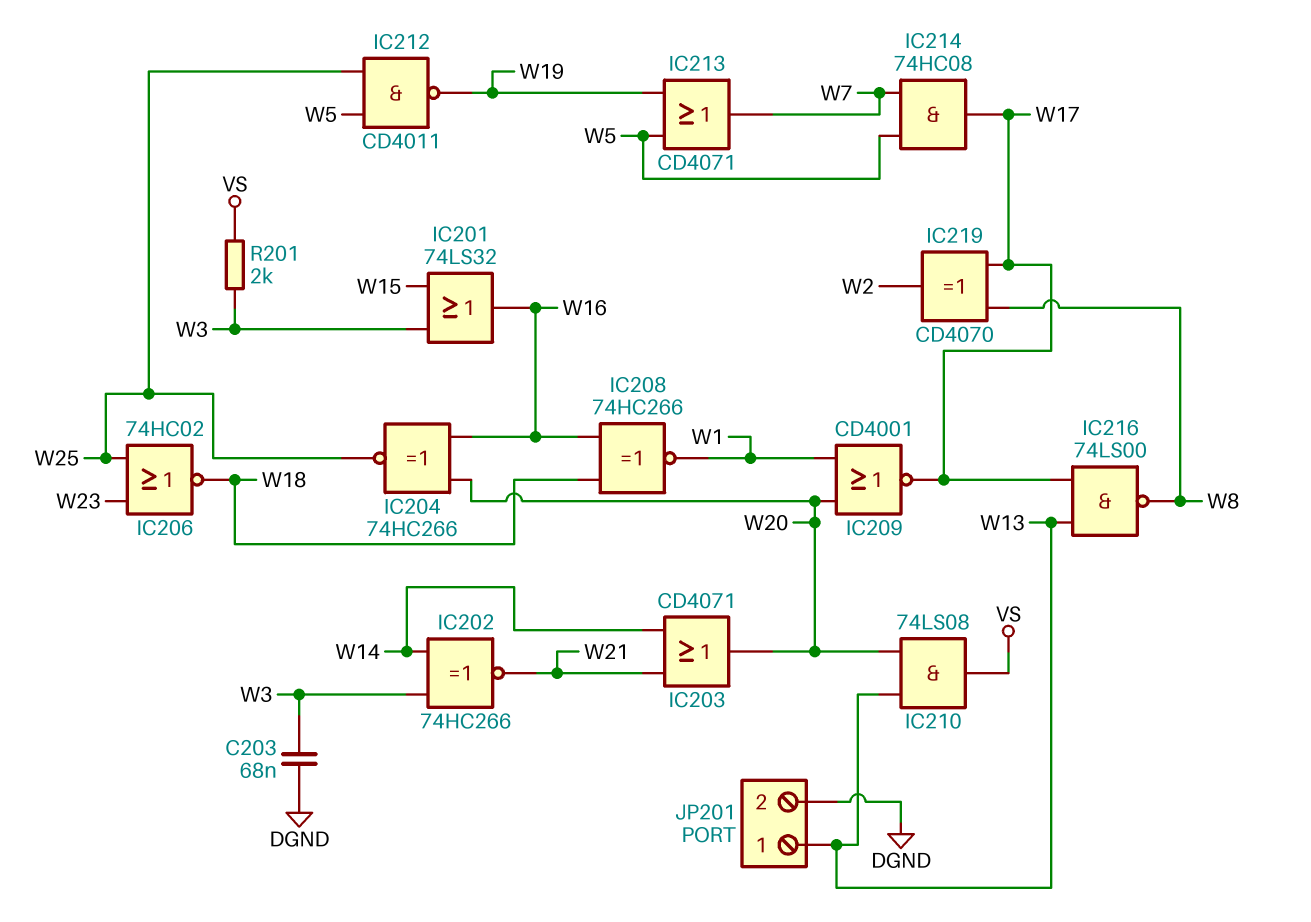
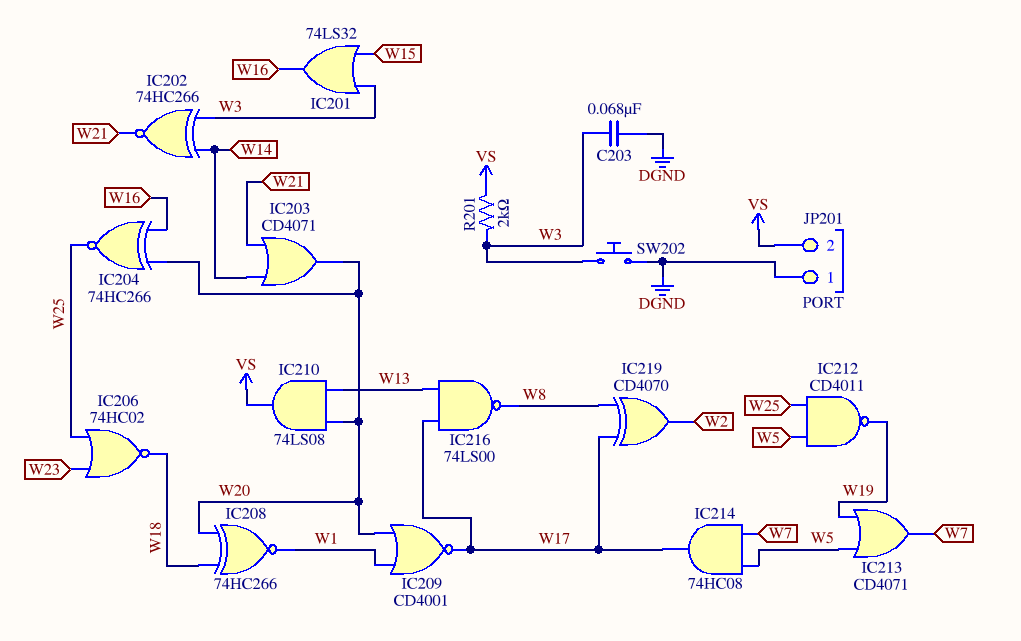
IC208: XNOR 74HC266 (in W16, in W18, out W1) -> XNOR 74HC266 (in W18, in W20, out W1)
JP201 pin 1: W13 -> DGND
JP201 pin 2: DGND -> VS
SW202: none -> button (DGND, W3)

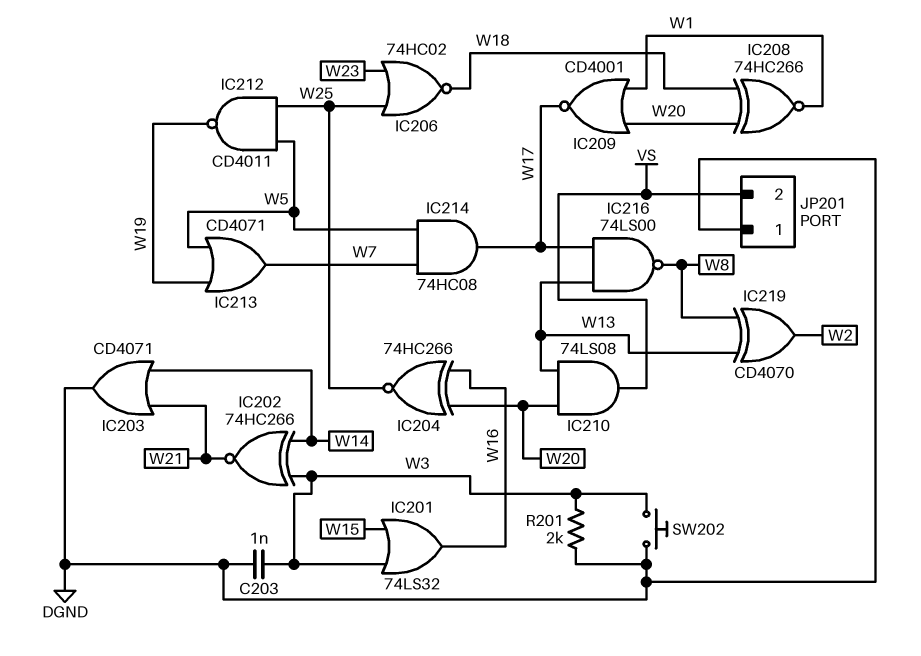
C203: 68nF (DGND, W3) -> 1nF (DGND, W3)
IC203: OR CD4071 (in W14, in W21, out W20) -> OR CD4071 (in W14, in W21, out DGND)
IC219: XOR CD4070 (in W8, in W17, out W2) -> XOR CD4070 (in W8, in W13, out W2)
R201: 2k (VS, W3) -> 2k (DGND, W3)

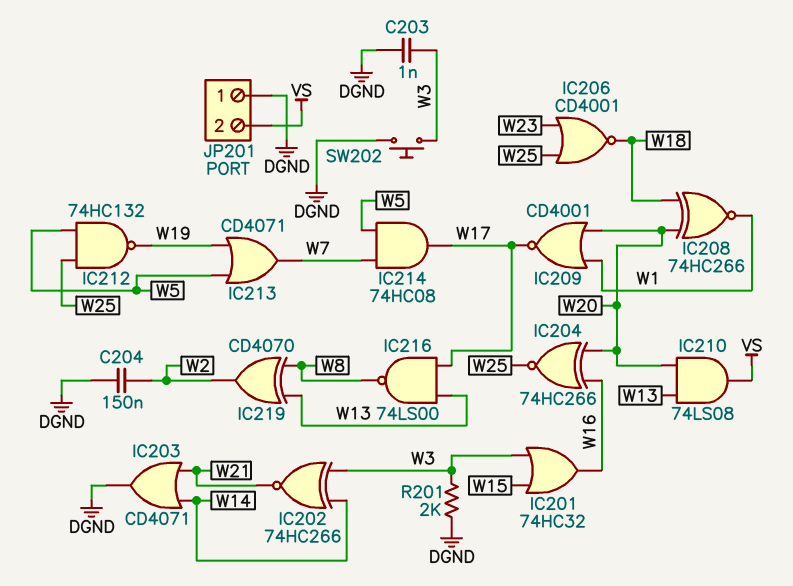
C204: none -> 150nF (DGND, W2)
IC201: OR 74LS32 (in W3, in W15, out W16) -> OR 74HC32 (in W3, in W15, out W16)
IC206: NOR 74HC02 (in W23, in W25, out W18) -> NOR CD4001 (in W23, in W25, out W18)
IC212: NAND CD4011 (in W5, in W25, out W19) -> NAND 74HC132 (in W5, in W25, out W19)

